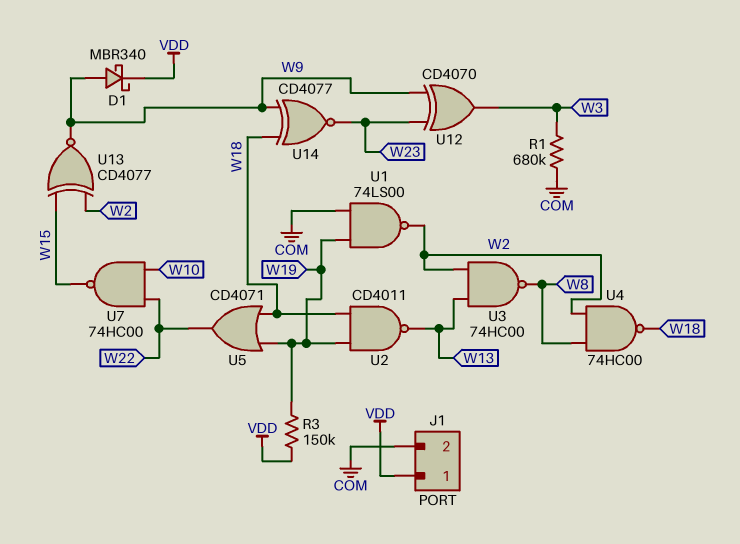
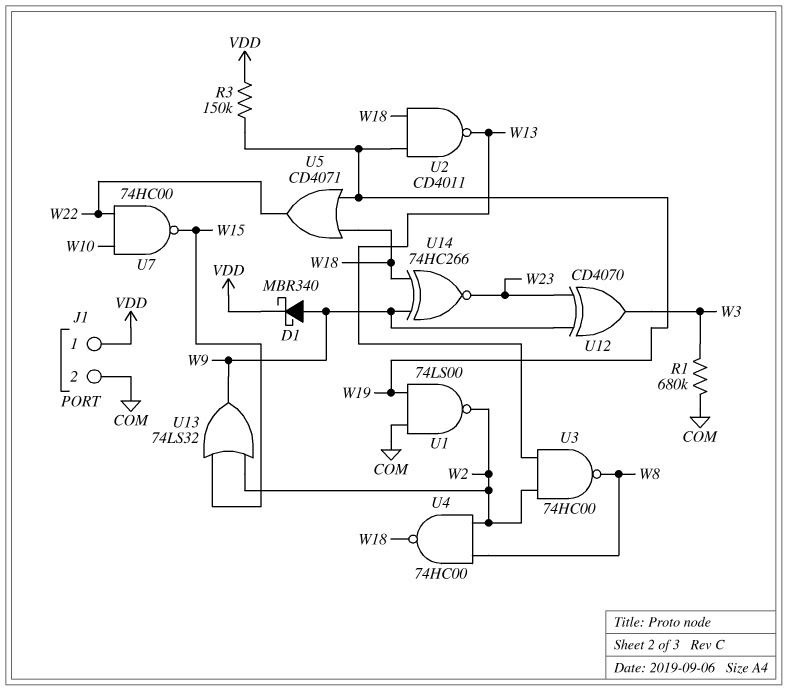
U13: XNOR CD4077 (in W2, in W15, out W9) -> OR 74LS32 (in W2, in W15, out W9)
U14: XNOR CD4077 (in W9, in W18, out W23) -> XNOR 74HC266 (in W9, in W18, out W23)

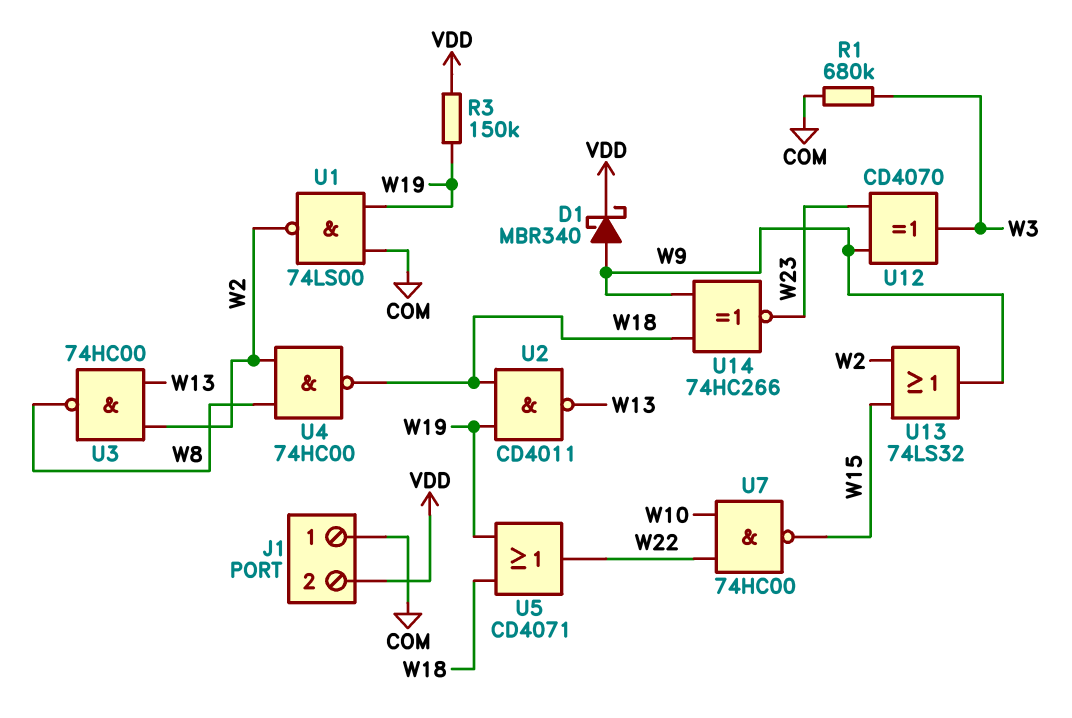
J1 pin 1: VDD -> COM
J1 pin 2: COM -> VDD

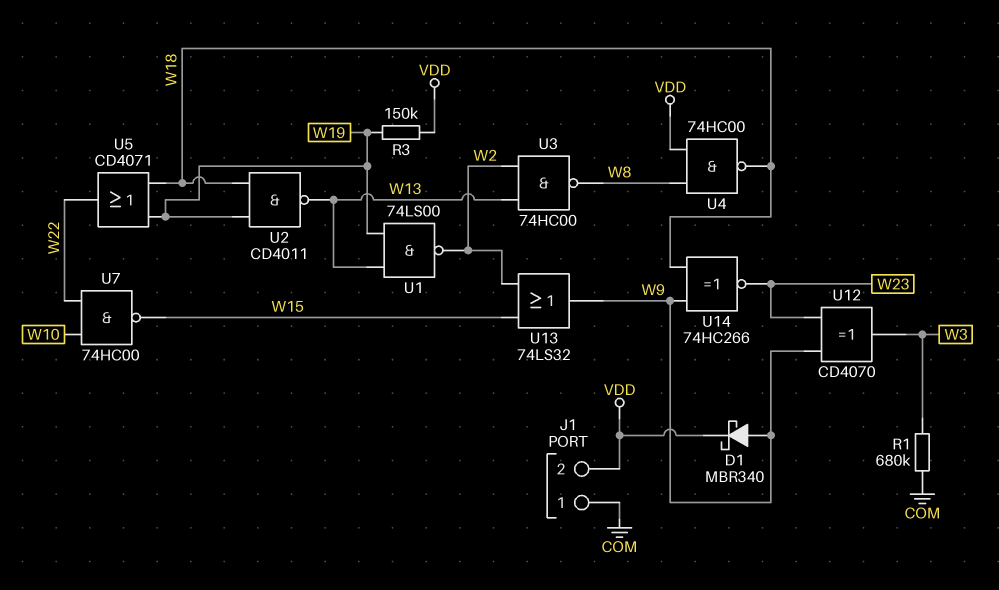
U1: NAND 74LS00 (in COM, in W19, out W2) -> NAND 74LS00 (in W13, in W19, out W2)
U4: NAND 74HC00 (in W2, in W8, out W18) -> NAND 74HC00 (in VDD, in W8, out W18)

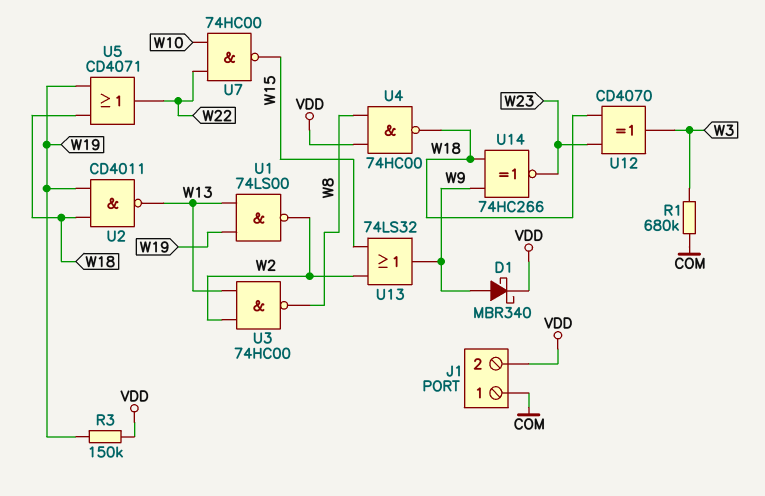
U12: XOR CD4070 (in W9, in W23, out W3) -> XOR CD4070 (in W18, in W23, out W3)

